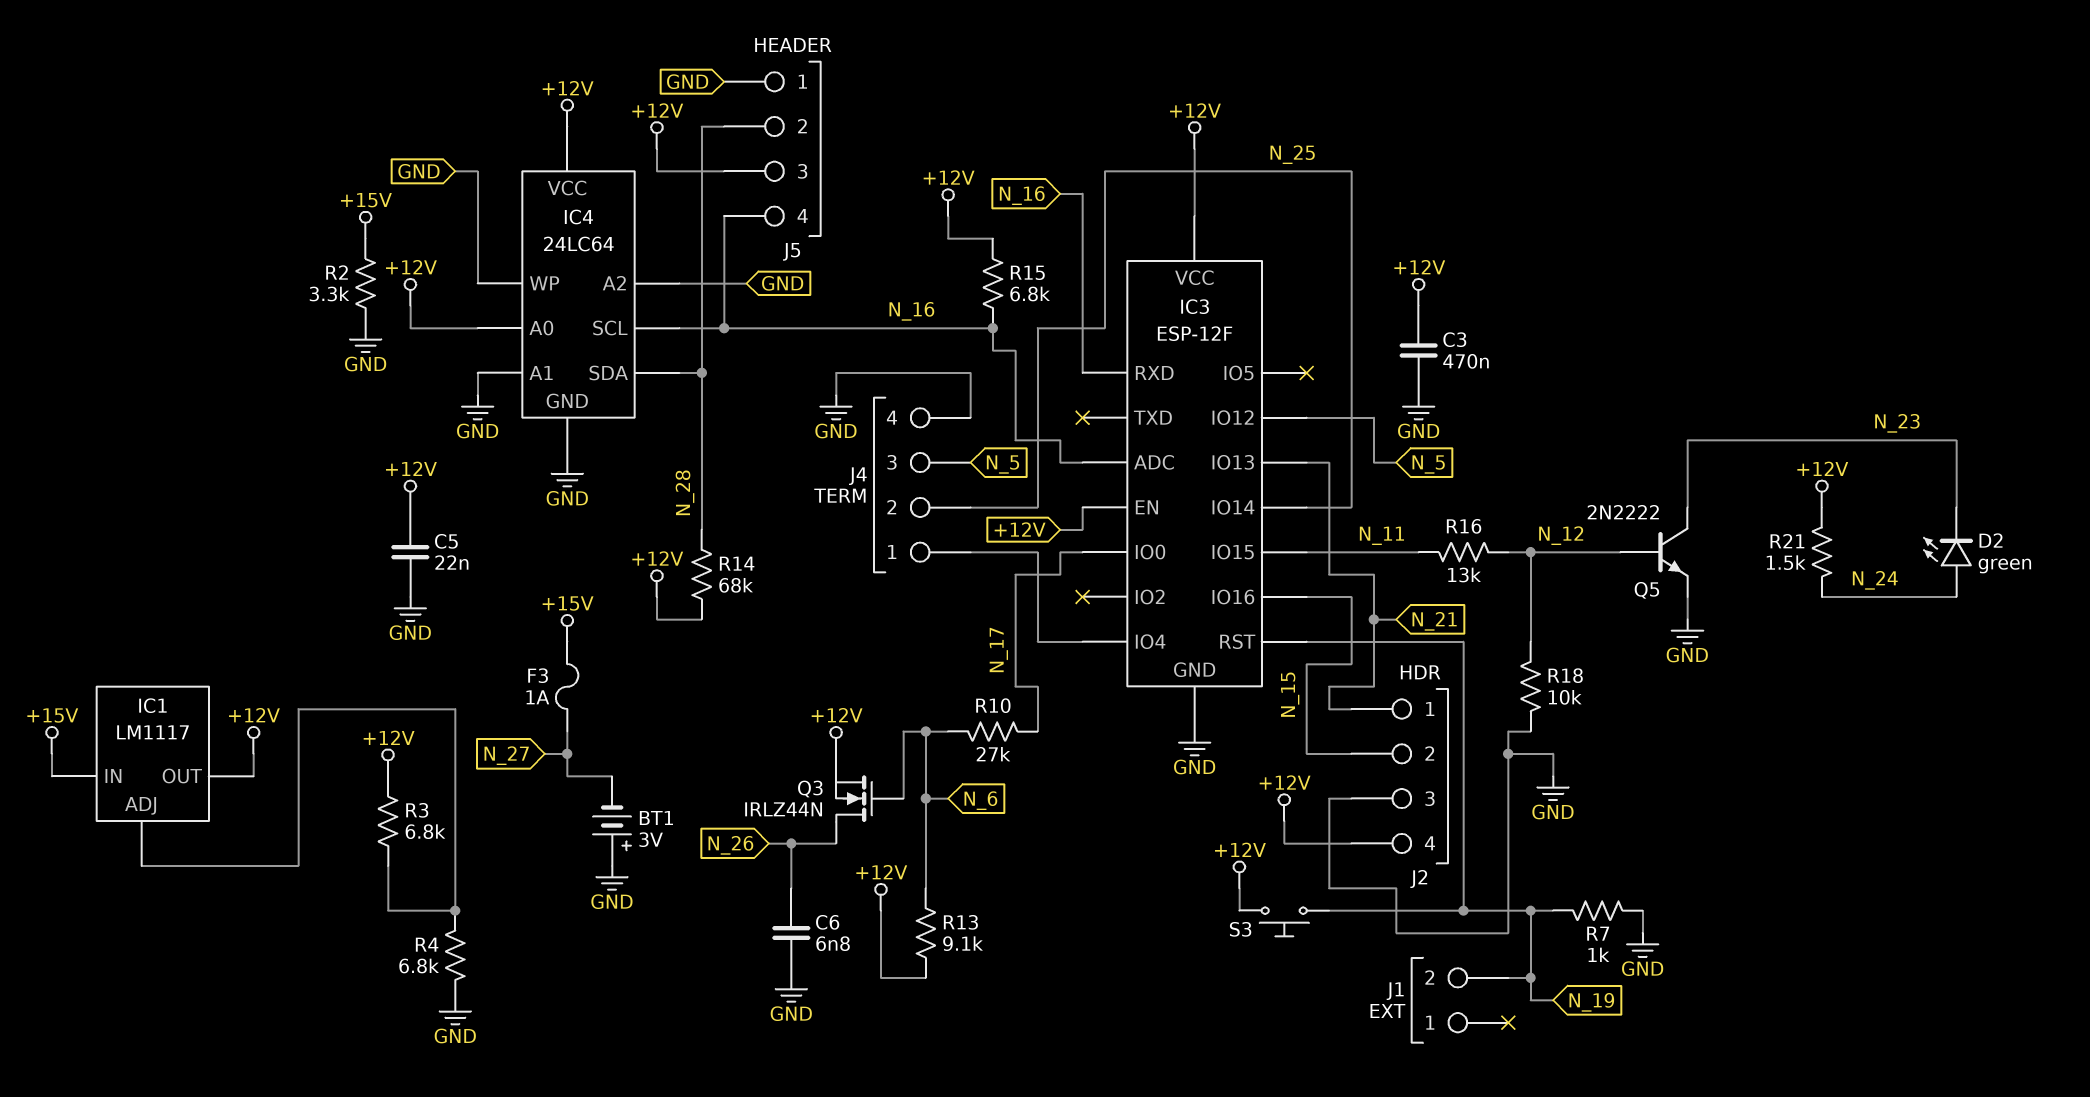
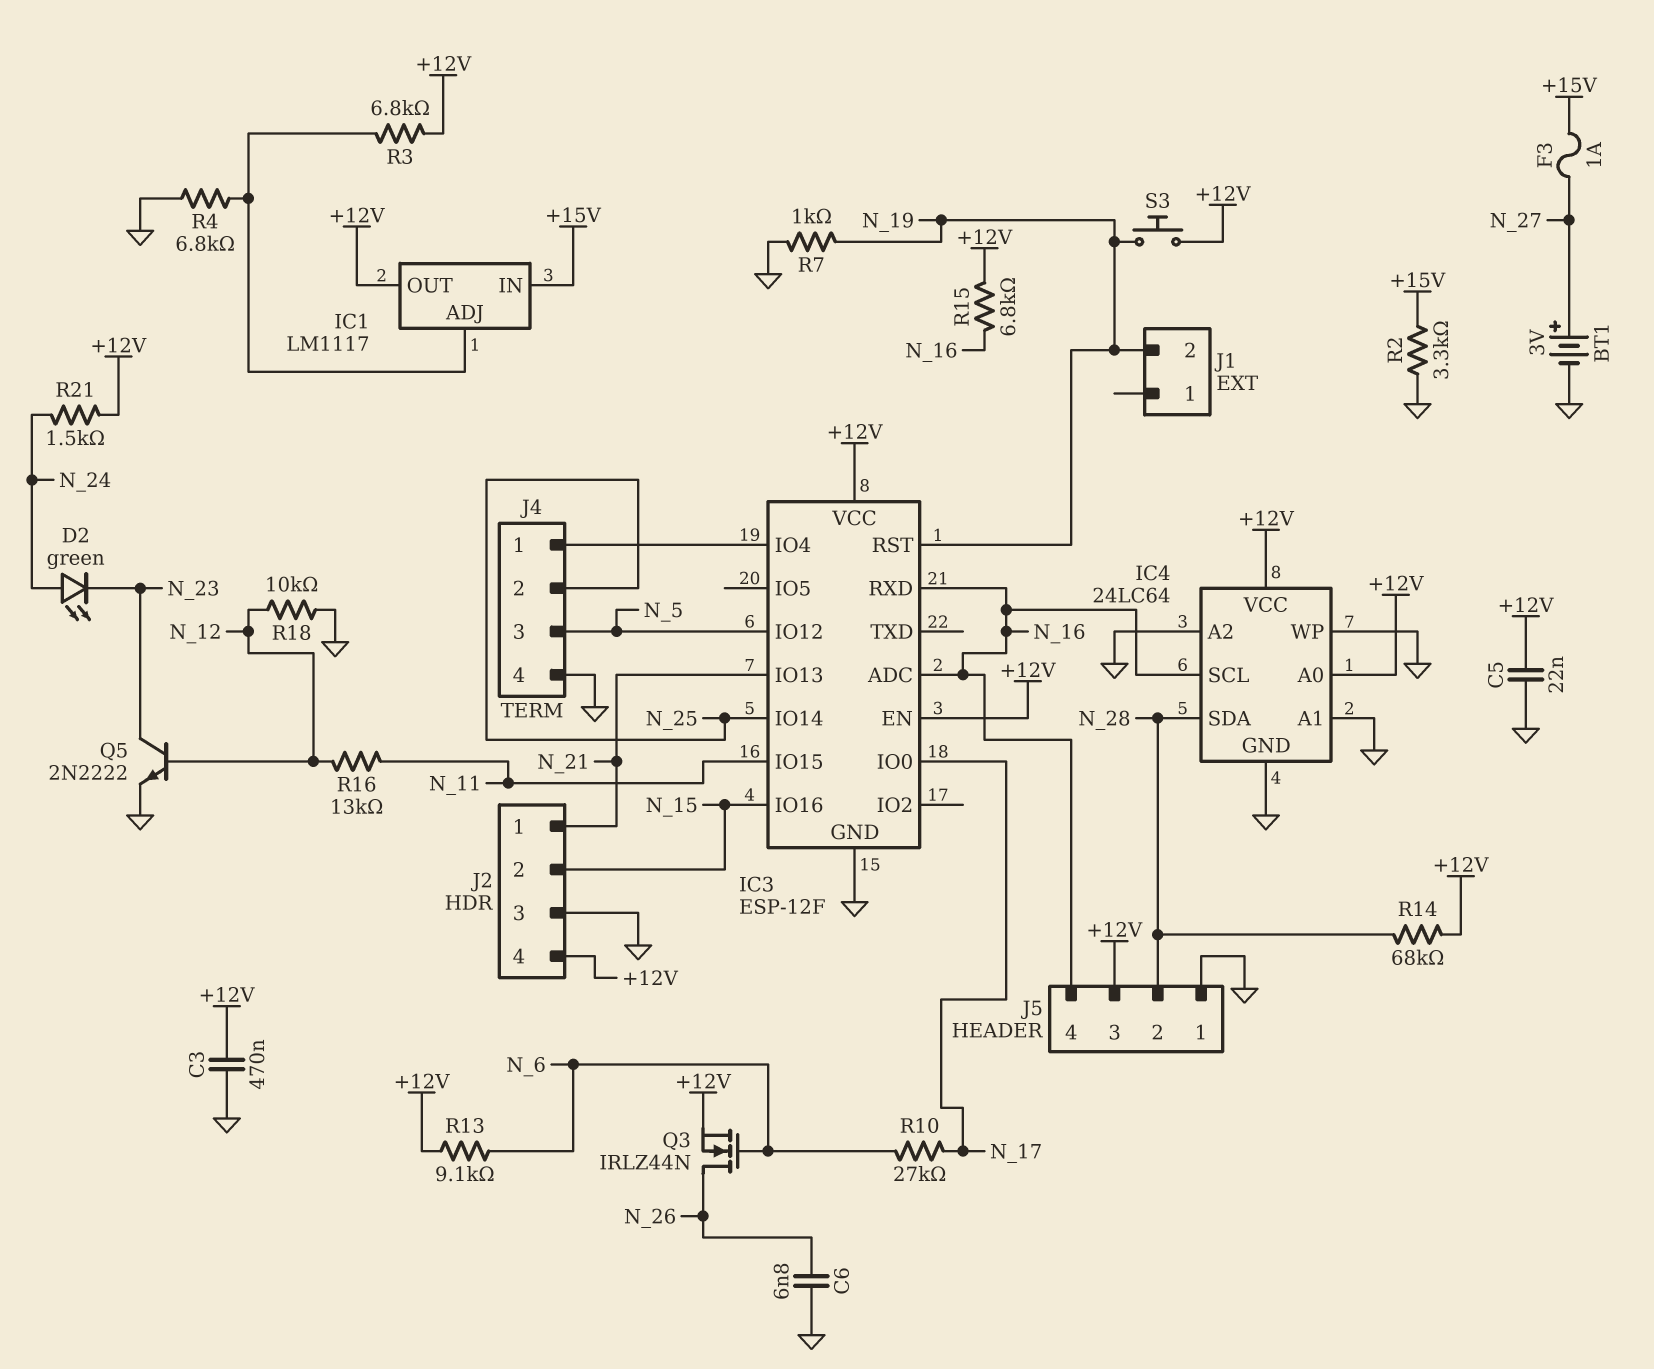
BT1: 3V (plus GND, minus N_27) -> 3V (plus N_27, minus GND)

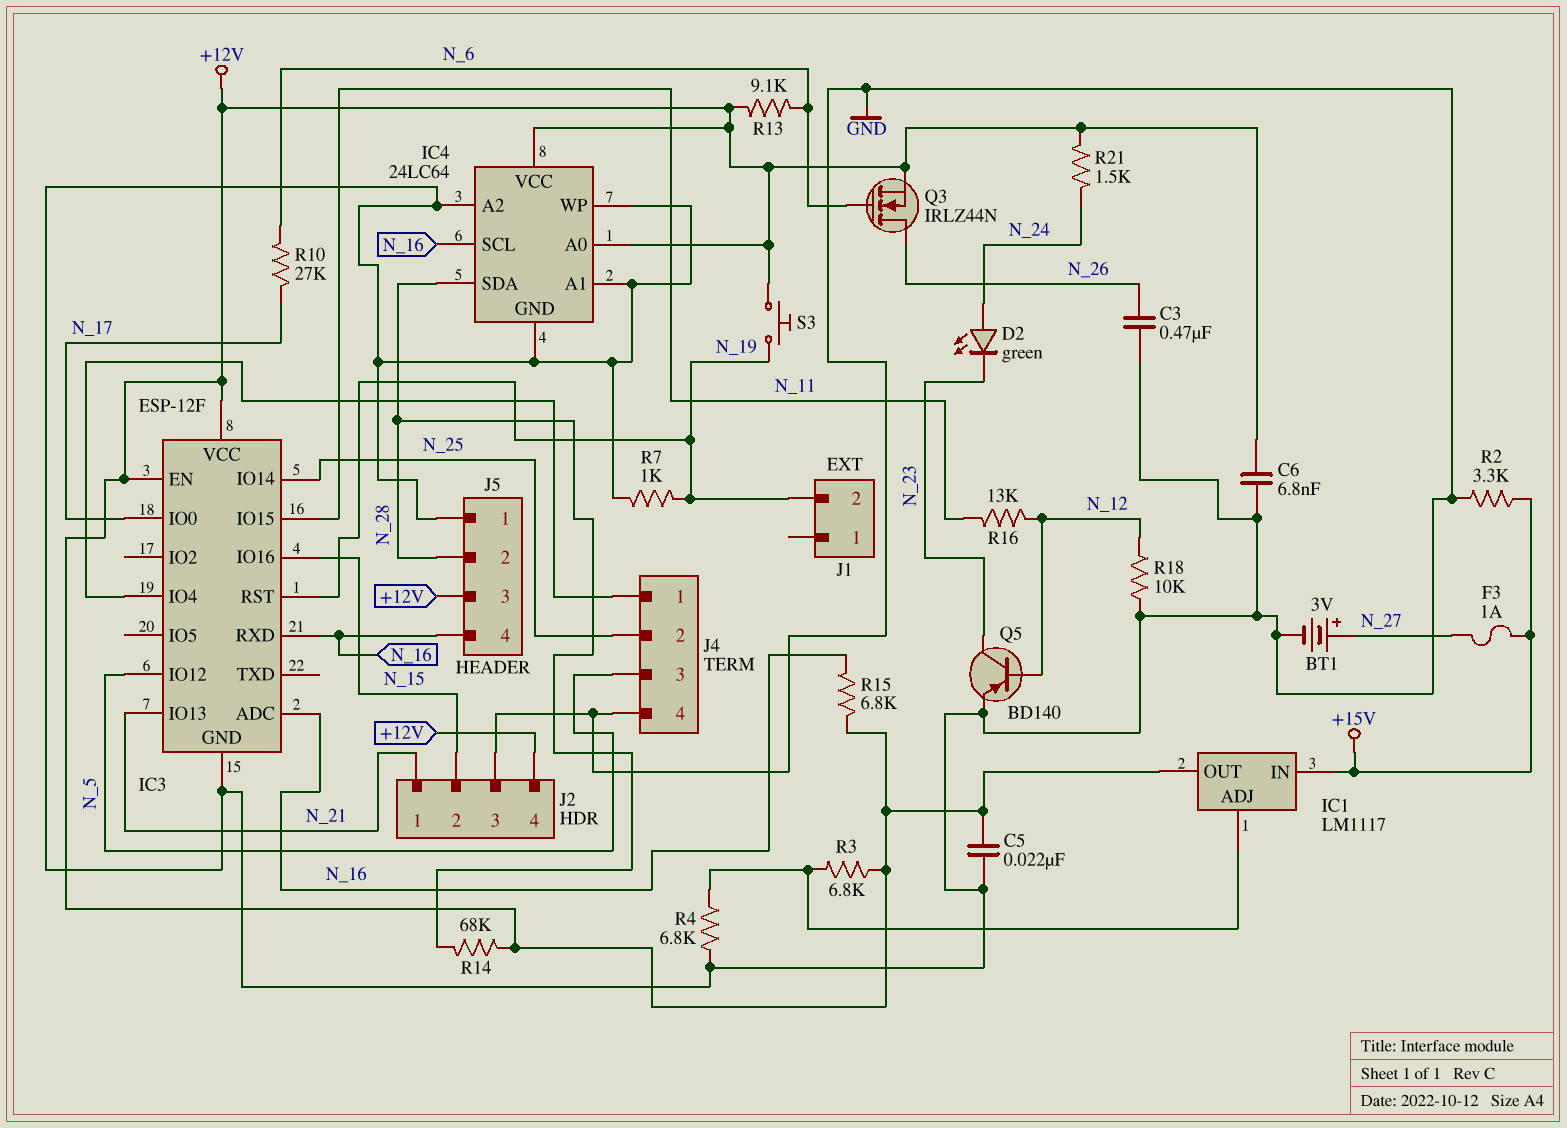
C3: 470nF (+12V, GND) -> 470nF (GND, N_26)
C6: 6.8nF (GND, N_26) -> 6.8nF (+12V, GND)
Q5: NPN 2N2222 (B N_12, C N_23, E GND) -> PNP BD140 (B N_12, C N_23, E GND)

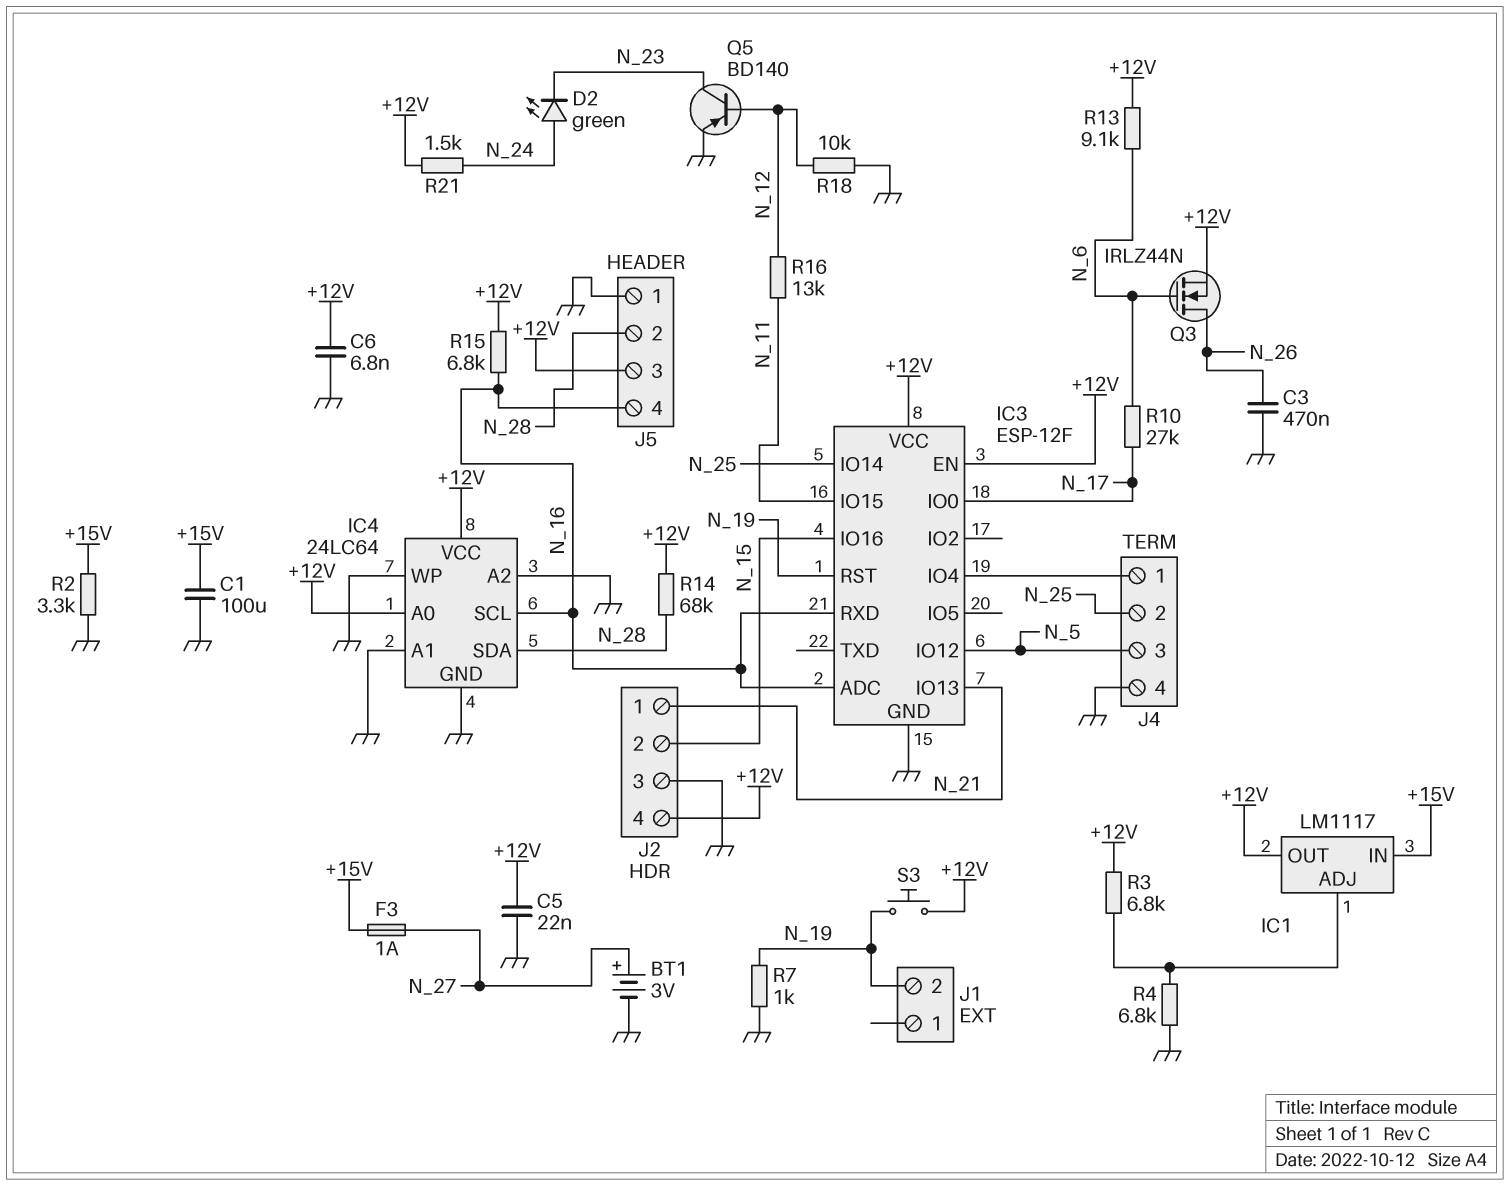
C1: none -> 100uF (+15V, GND)

